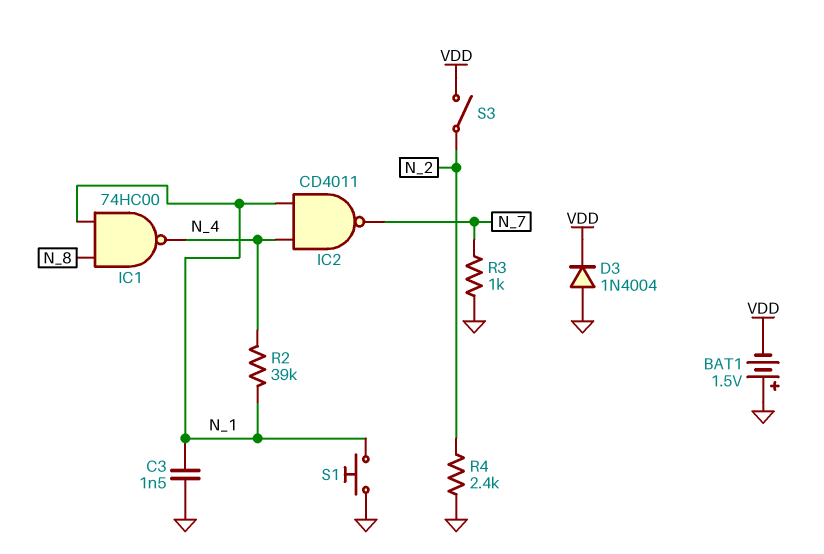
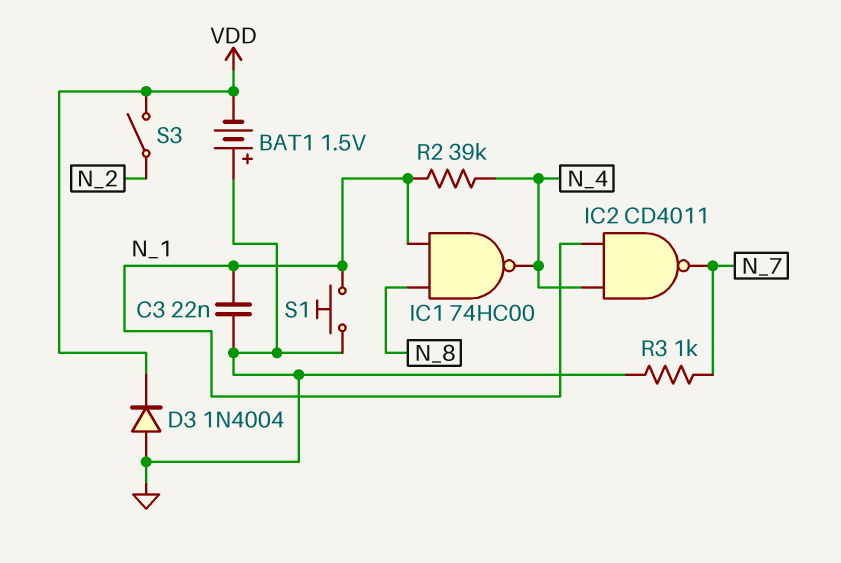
C3: 1.5nF (GND, N_1) -> 22nF (GND, N_1)
R4: 2.4k (GND, N_2) -> none

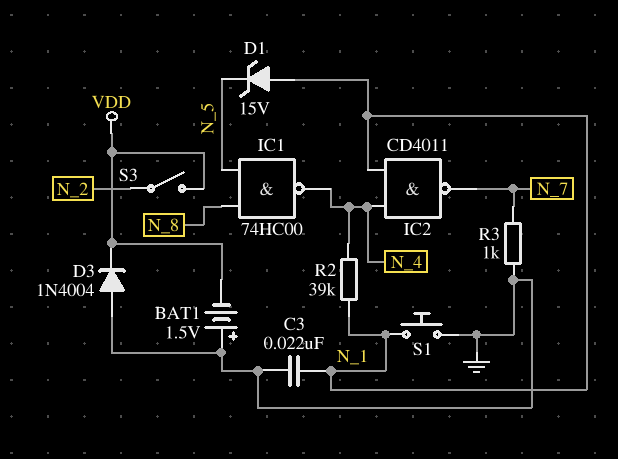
D1: none -> zener 15V (A N_1, K N_5)
IC1: NAND 74HC00 (in N_1, in N_8, out N_4) -> NAND 74HC00 (in N_5, in N_8, out N_4)

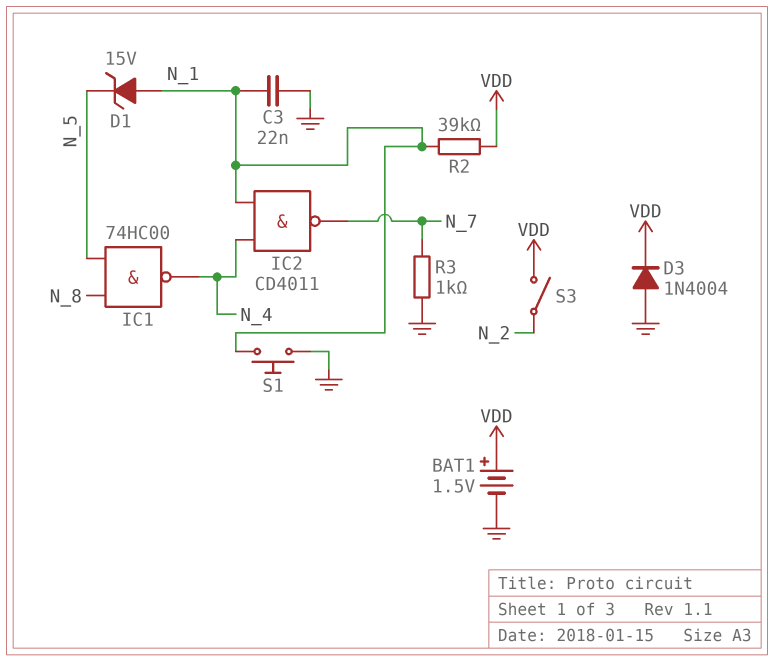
BAT1: 1.5V (plus GND, minus VDD) -> 1.5V (plus VDD, minus GND)
R2: 39k (N_1, N_4) -> 39k (N_1, VDD)

